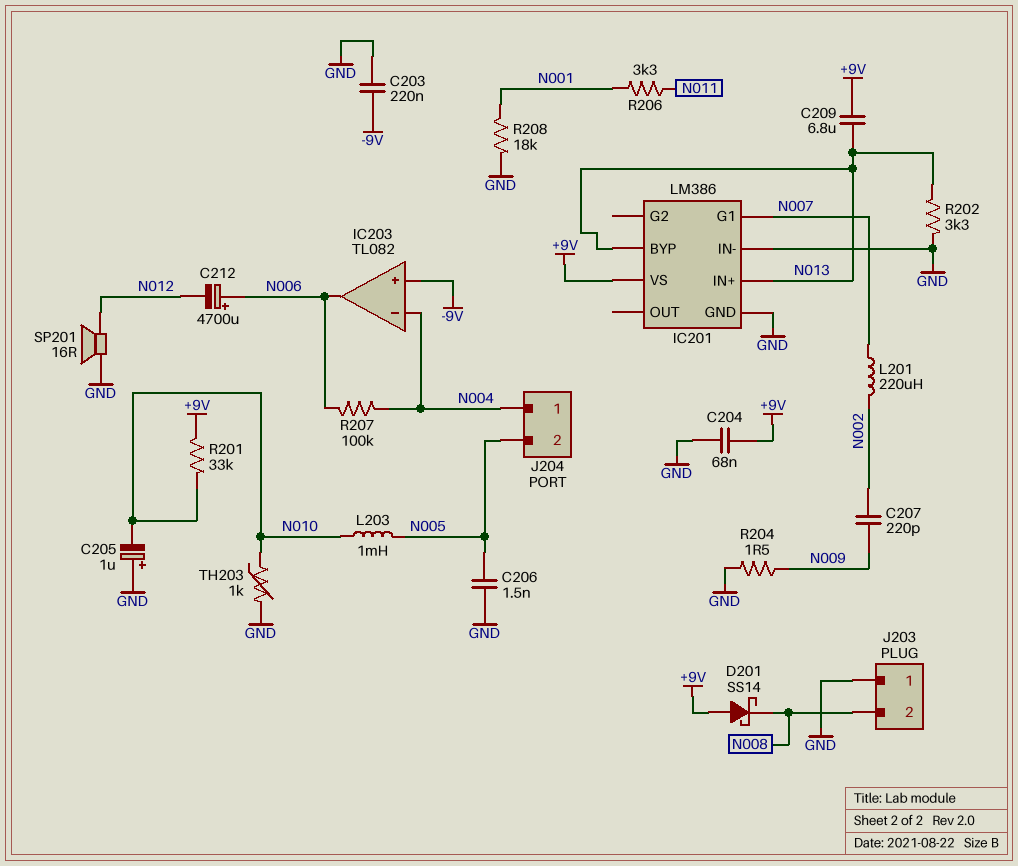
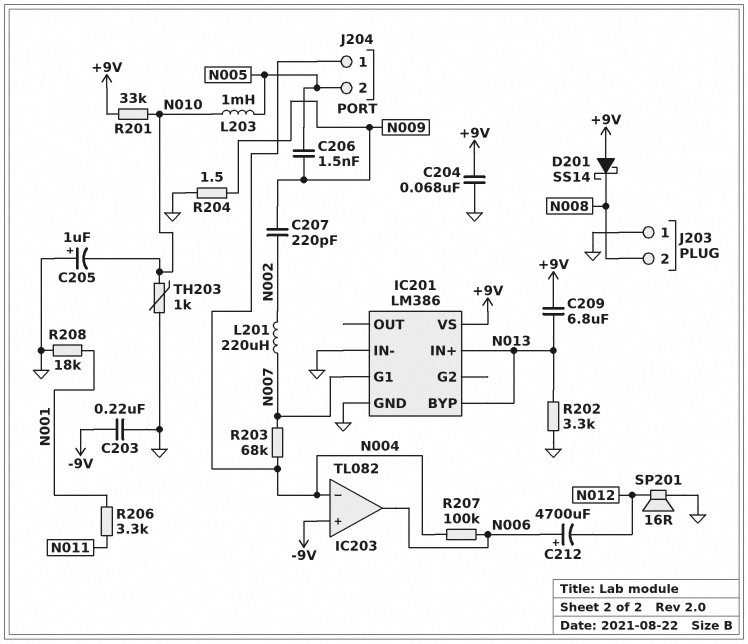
C206: 1.5nF (GND, N005) -> 1.5nF (N005, N009)
R203: none -> 68k (N004, N007)

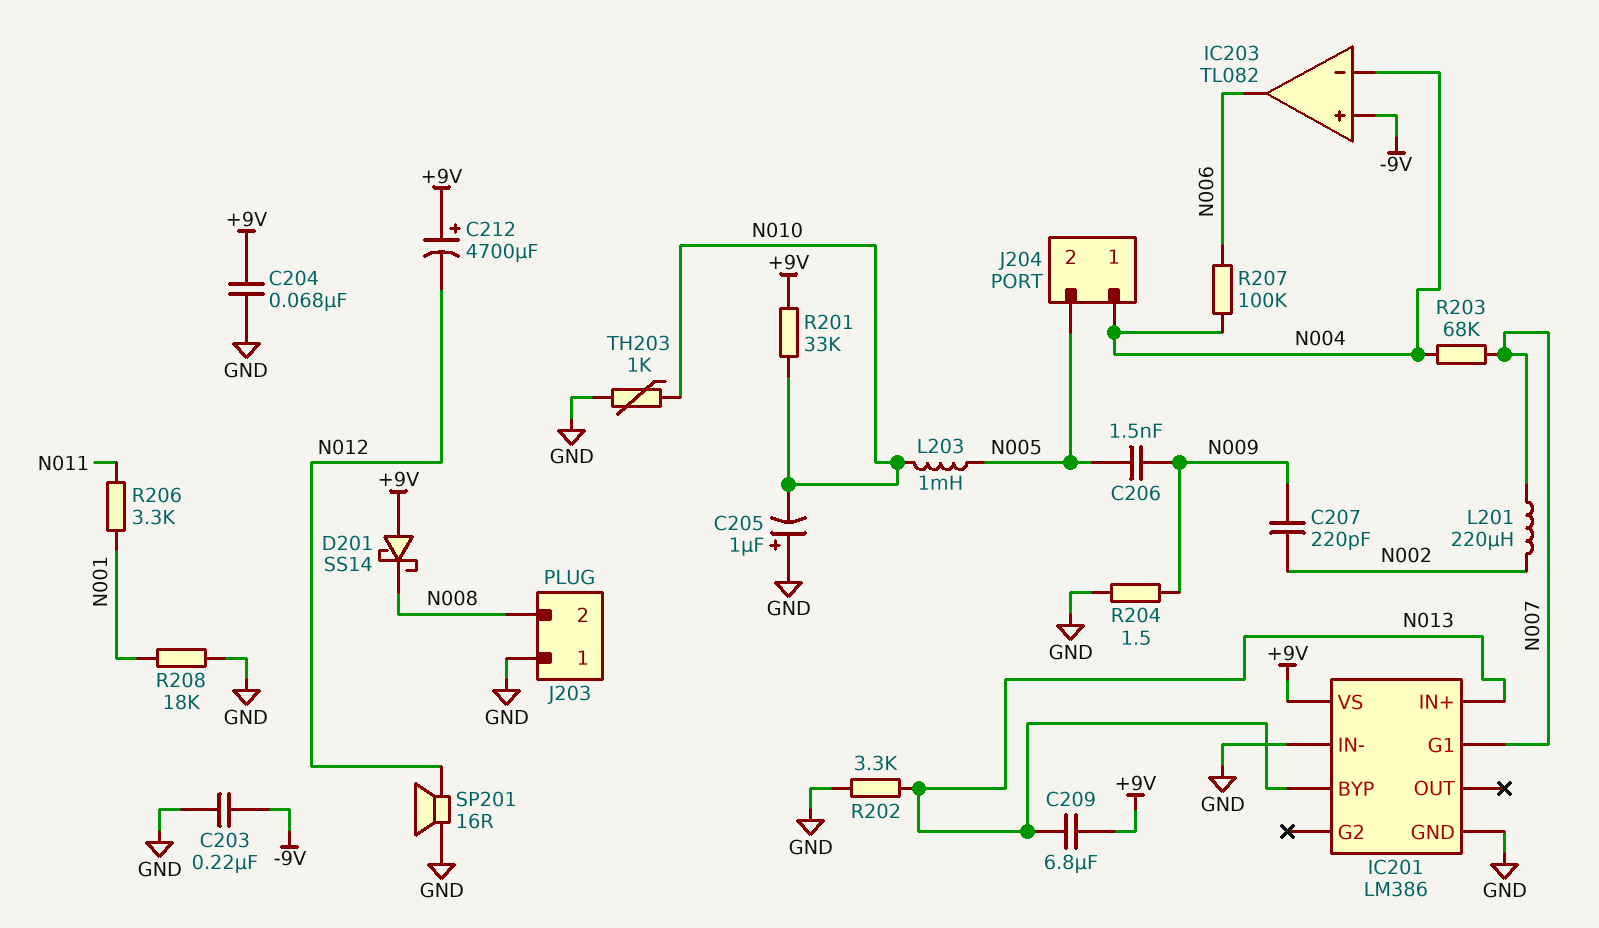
C212: 4700uF (plus N006, minus N012) -> 4700uF (plus +9V, minus N012)

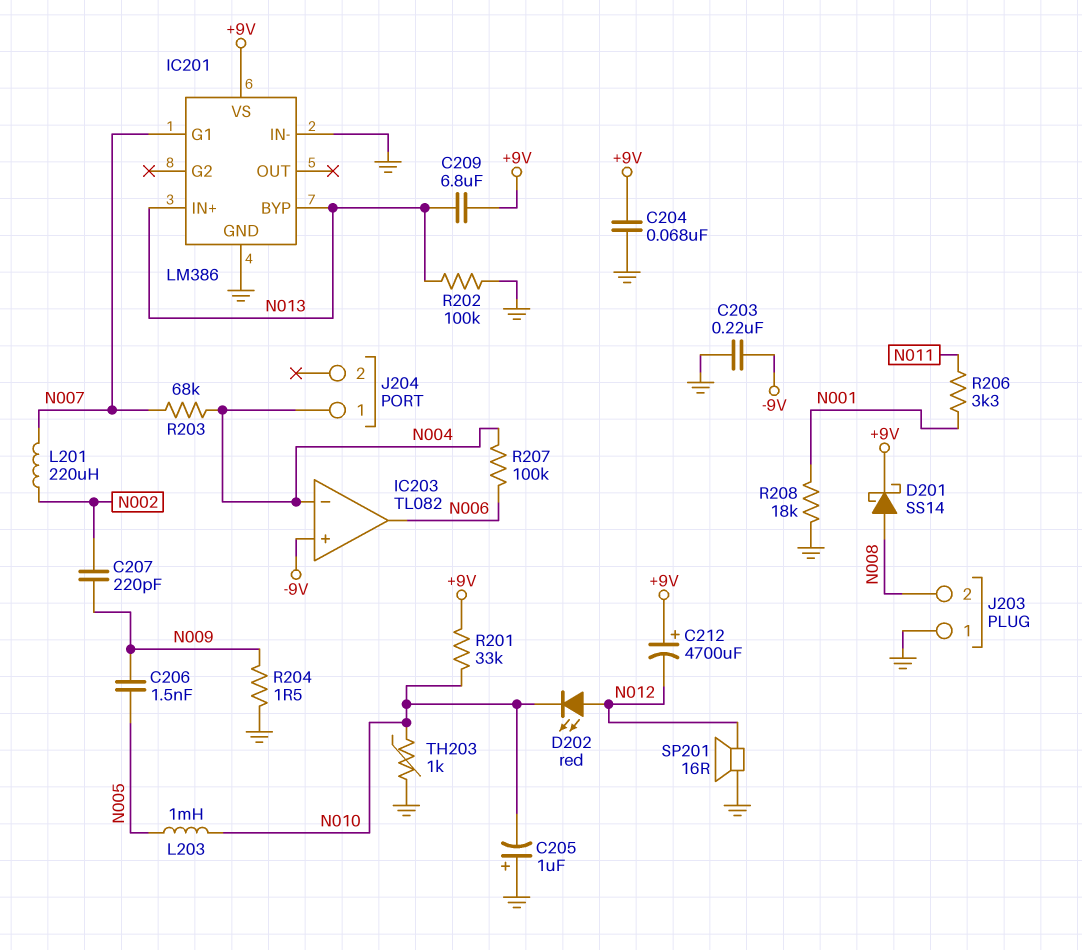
D201: schottky SS14 (A +9V, K N008) -> schottky SS14 (A N008, K +9V)
D202: none -> LED red (A N012, K N010)
J204 pin 2: N005 -> none
R202: 3.3k (GND, N013) -> 100k (GND, N013)

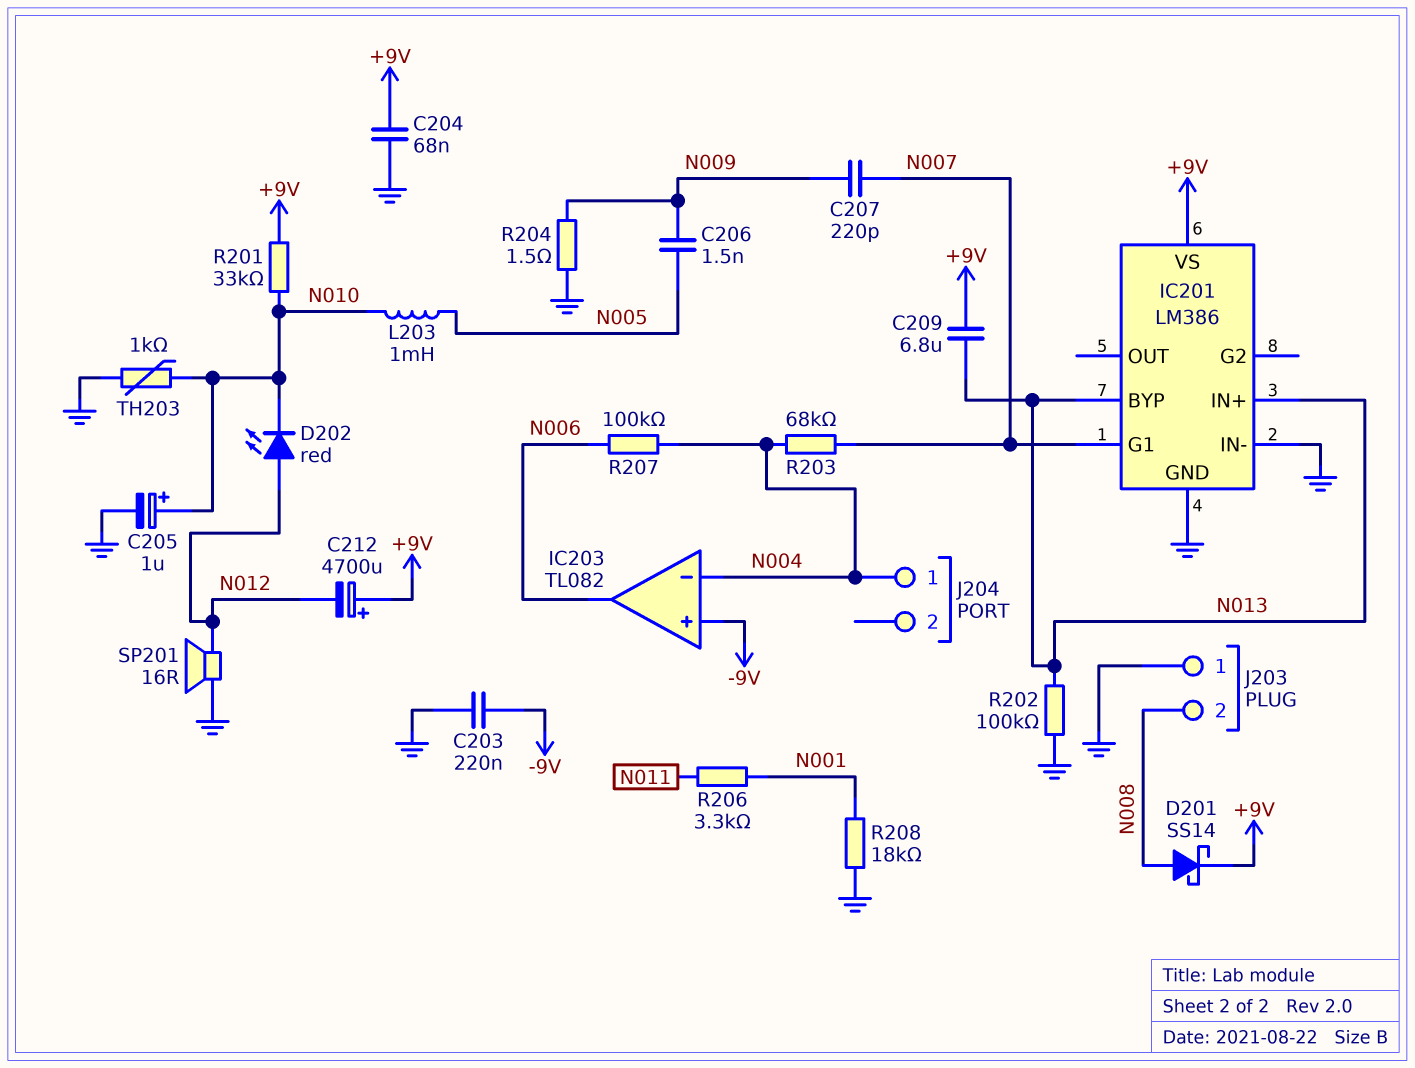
C205: 1uF (plus GND, minus N010) -> 1uF (plus N010, minus GND)
C207: 220pF (N002, N009) -> 220pF (N007, N009)
L201: 220uH (N002, N007) -> none

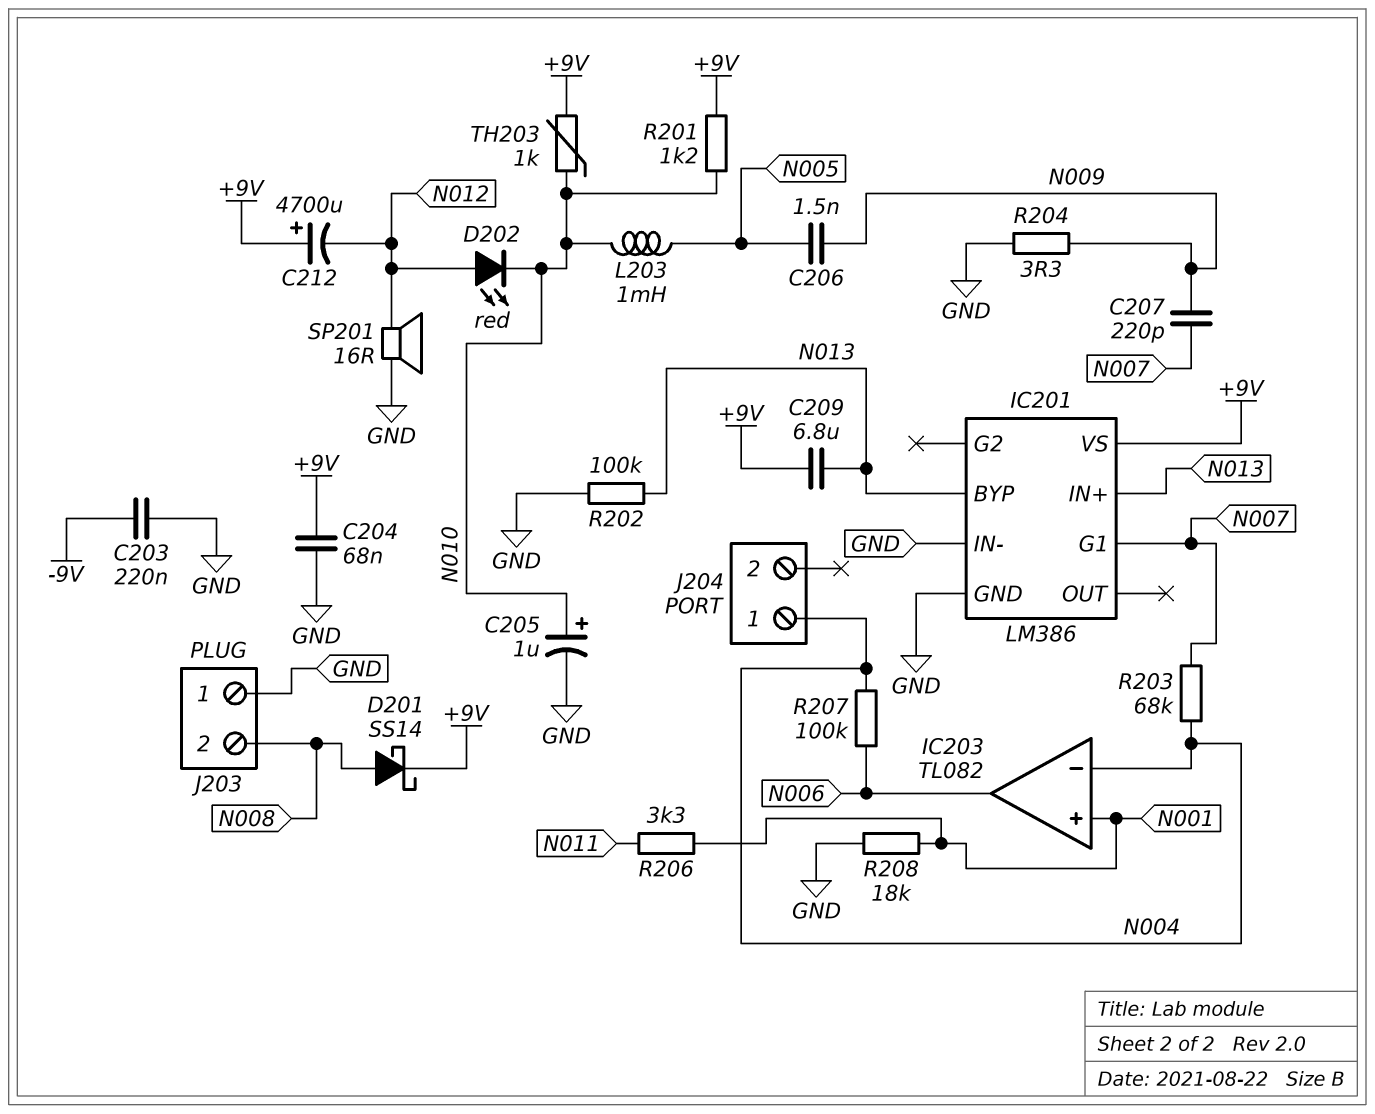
IC203 pin in+: -9V -> N001
R201: 33k (+9V, N010) -> 1.2k (+9V, N010)
R204: 1.5 (GND, N009) -> 3.3 (GND, N009)
TH203: 1k (GND, N010) -> 1k (+9V, N010)

